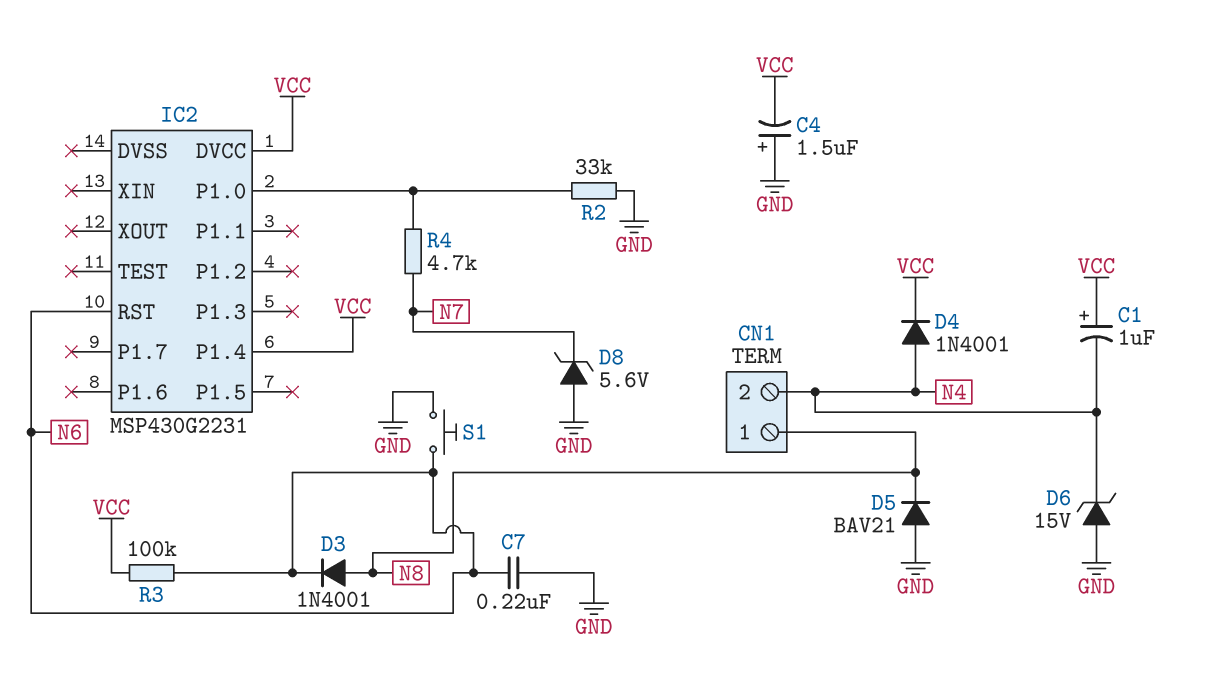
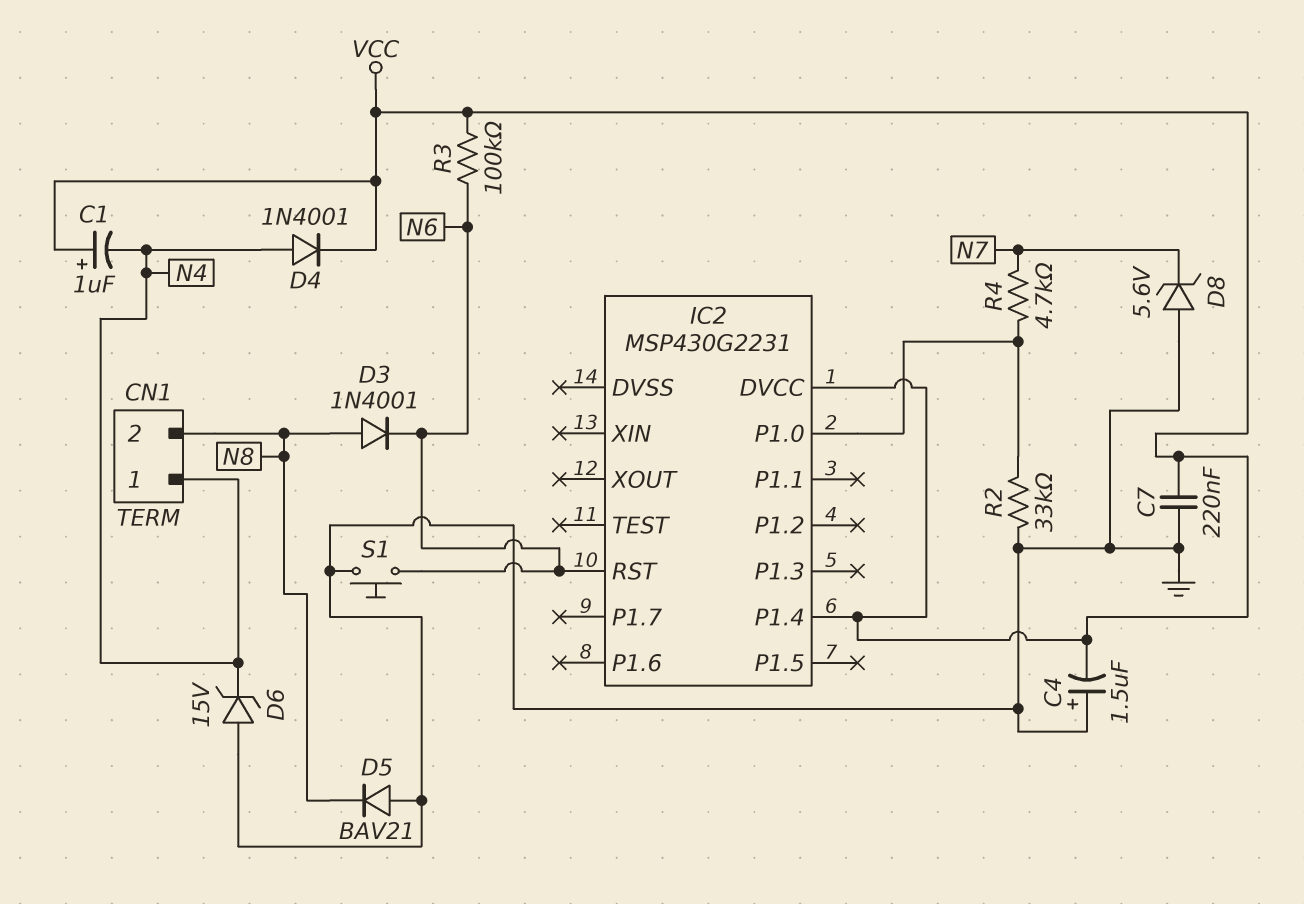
C7: 220nF (GND, N6) -> 220nF (GND, VCC)
CN1 pin 1: N8 -> N4
CN1 pin 2: N4 -> N8

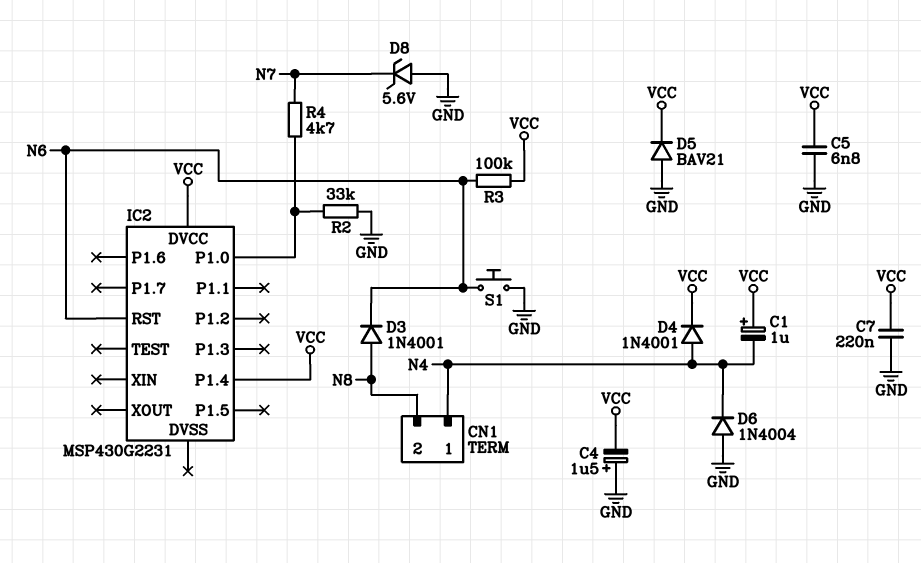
C5: none -> 6.8nF (GND, VCC)
D5: diode BAV21 (A GND, K N8) -> diode BAV21 (A GND, K VCC)
D6: zener 15V (A GND, K N4) -> diode 1N4004 (A GND, K N4)

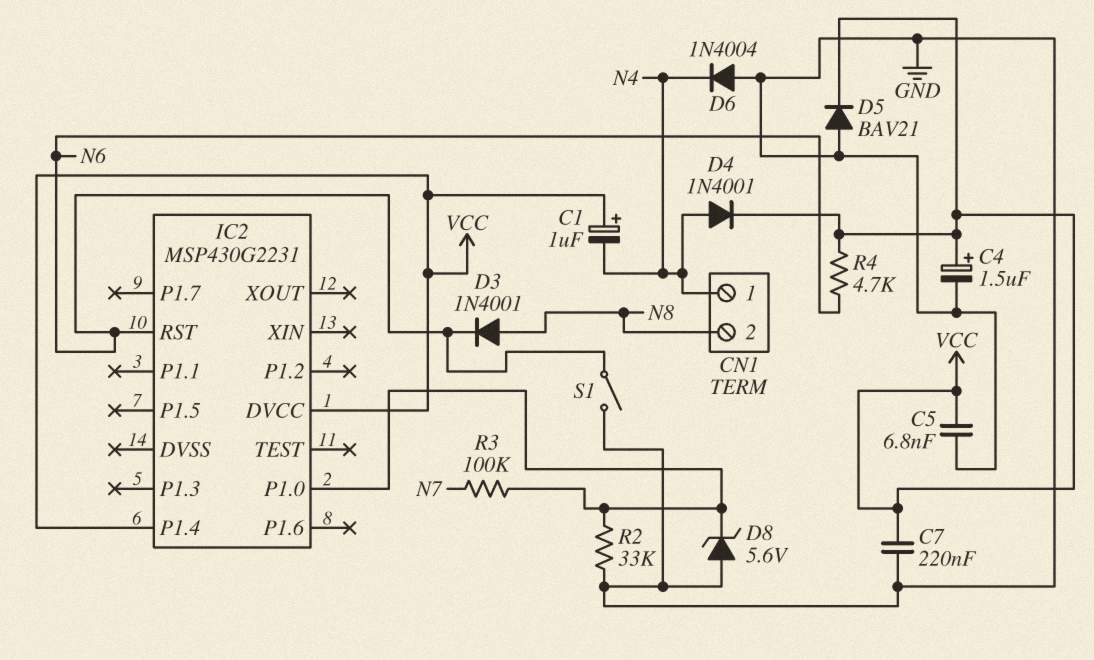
C4: 1.5uF (plus GND, minus VCC) -> 1.5uF (plus VCC, minus GND)
D8: zener 5.6V (A GND, K N7) -> zener 5.6V (A GND, K IC2/P1.0)
R3: 100k (N6, VCC) -> 100k (IC2/P1.0, N7)
R4: 4.7k (IC2/P1.0, N7) -> 4.7k (N6, VCC)
S1: button (GND, N6) -> switch (GND, N6)

